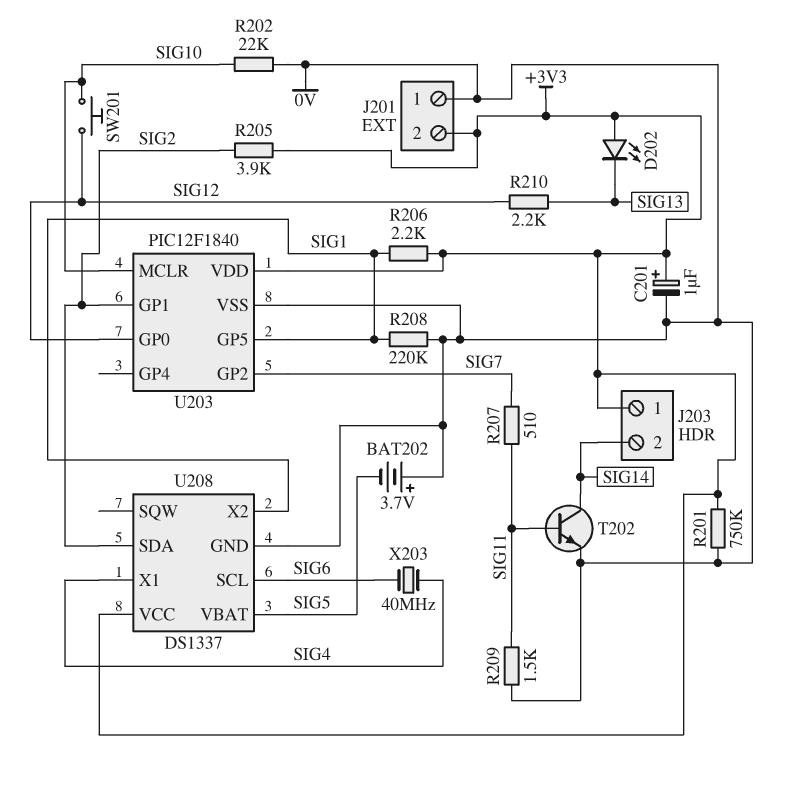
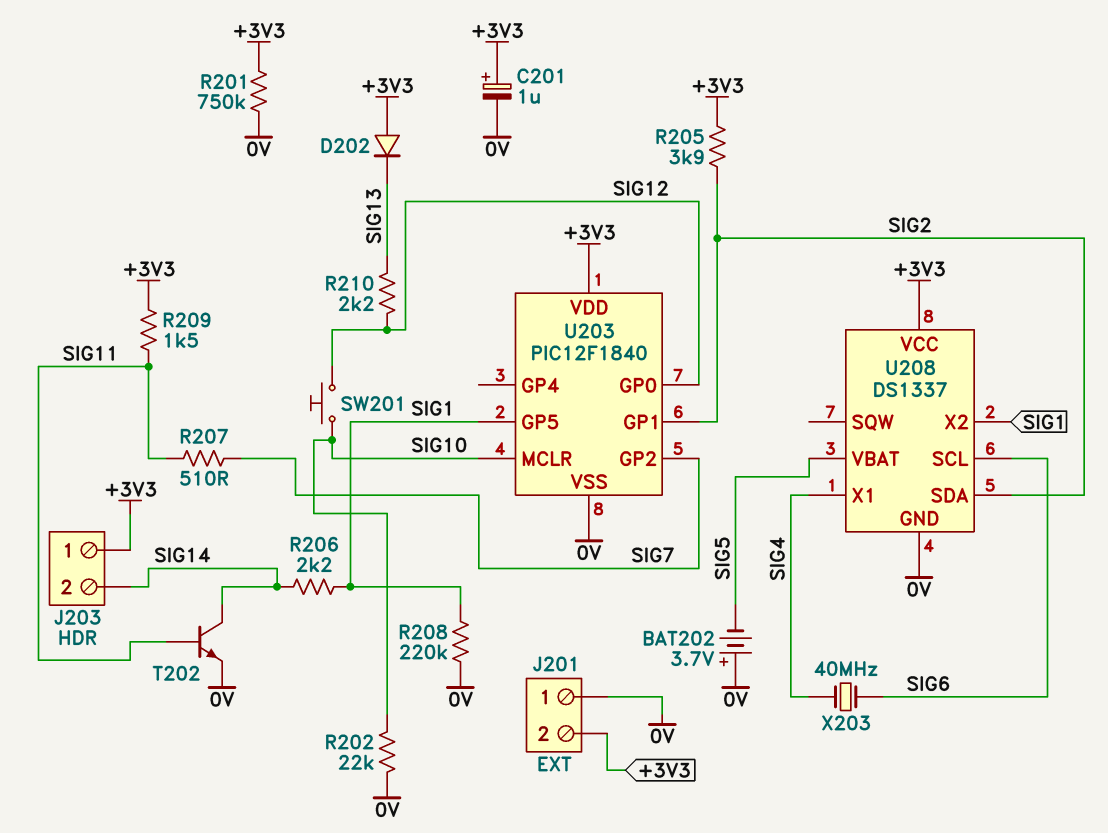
D202: LED (A +3V3, K SIG13) -> diode (A +3V3, K SIG13)
R206: 2.2k (+3V3, SIG1) -> 2.2k (SIG1, SIG14)
R209: 1.5k (0V, SIG11) -> 1.5k (+3V3, SIG11)

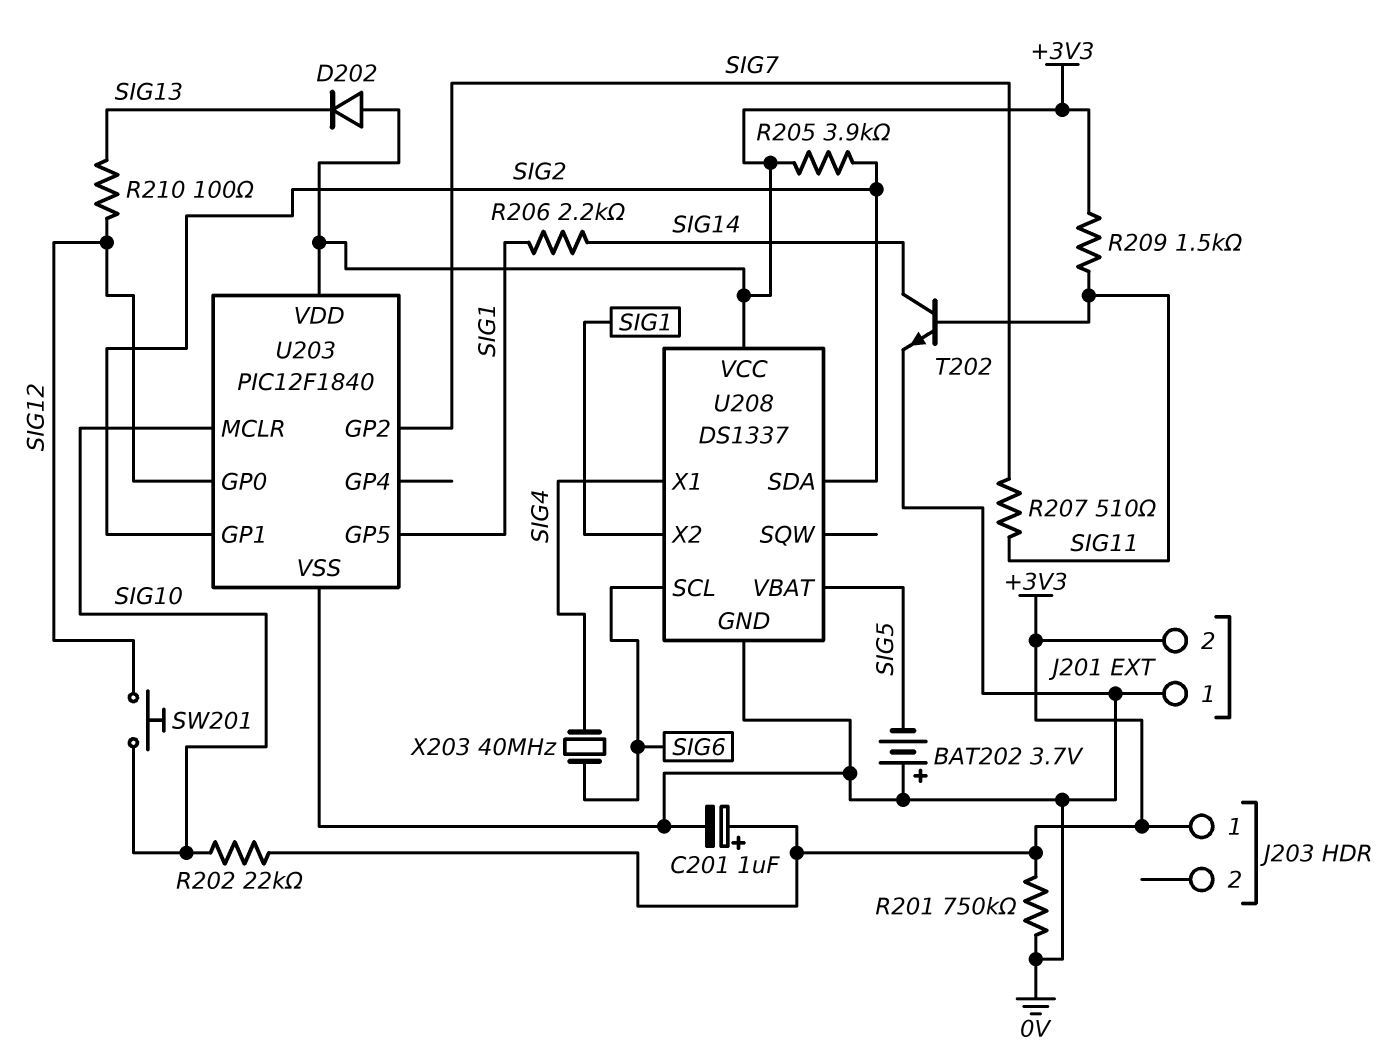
J203 pin 2: SIG14 -> none
R202: 22k (0V, SIG10) -> 22k (+3V3, SIG10)
R208: 220k (0V, SIG1) -> none
R210: 2.2k (SIG12, SIG13) -> 100 (SIG12, SIG13)

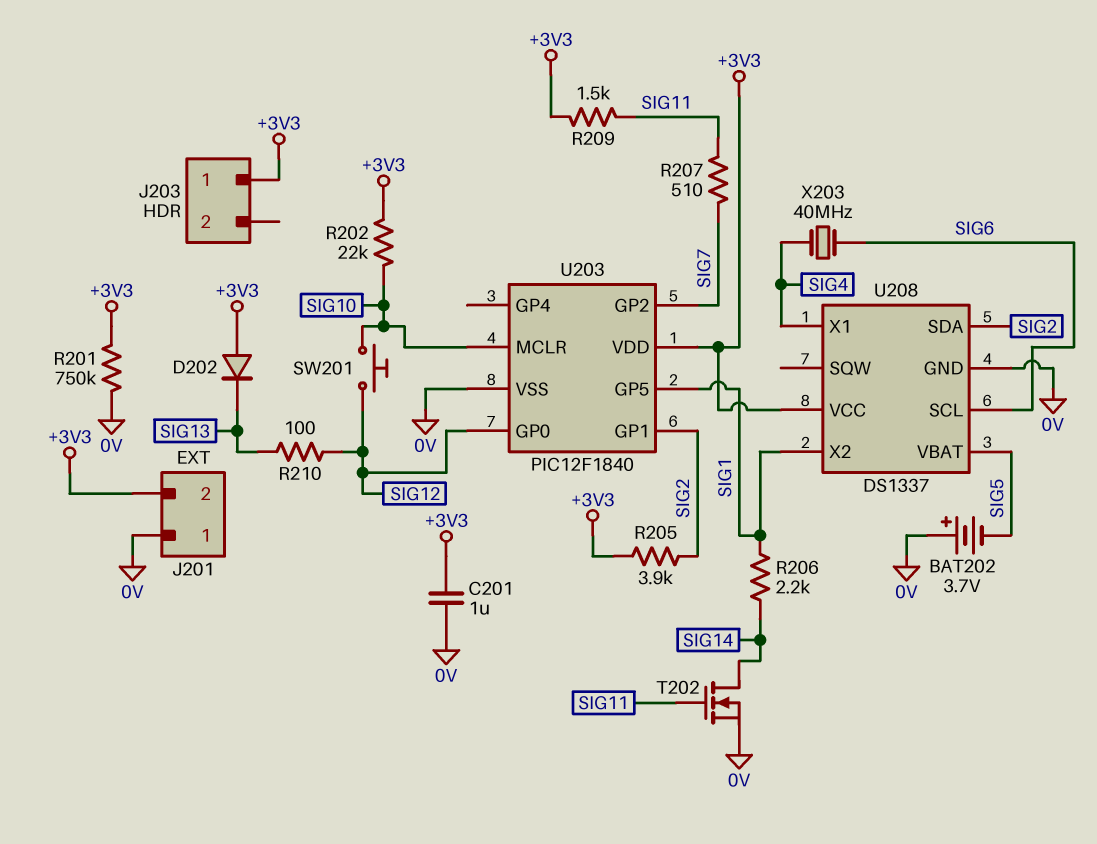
C201: 1uF (plus +3V3, minus 0V) -> 1uF (+3V3, 0V)
T202: NPN (B SIG11, C SIG14, E 0V) -> NMOS (G SIG11, D SIG14, S 0V)

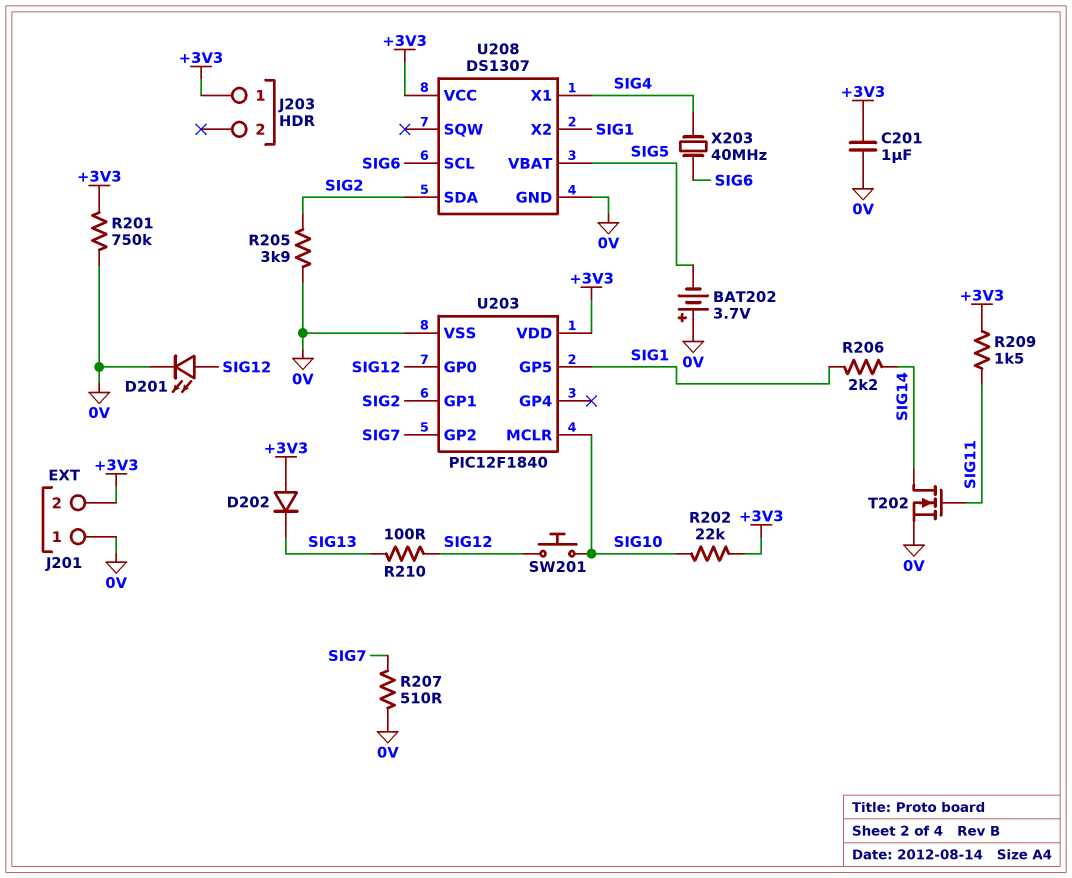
D201: none -> LED (A SIG12, K 0V)
R205: 3.9k (+3V3, SIG2) -> 3.9k (0V, SIG2)
R207: 510 (SIG7, SIG11) -> 510 (0V, SIG7)
U208: DS1337 -> DS1307

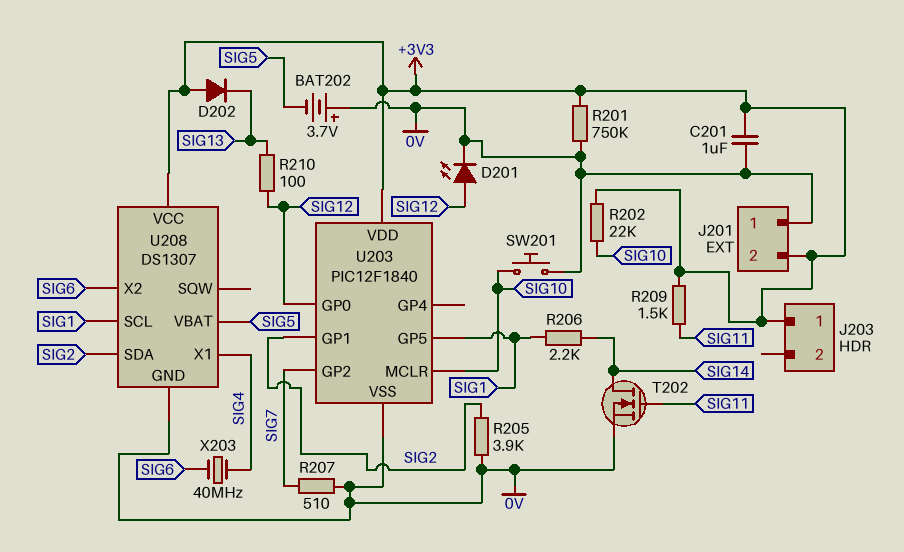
SW201: button (SIG10, SIG12) -> button (0V, SIG10)
U208 pin SCL: SIG6 -> SIG1
U208 pin X2: SIG1 -> SIG6

